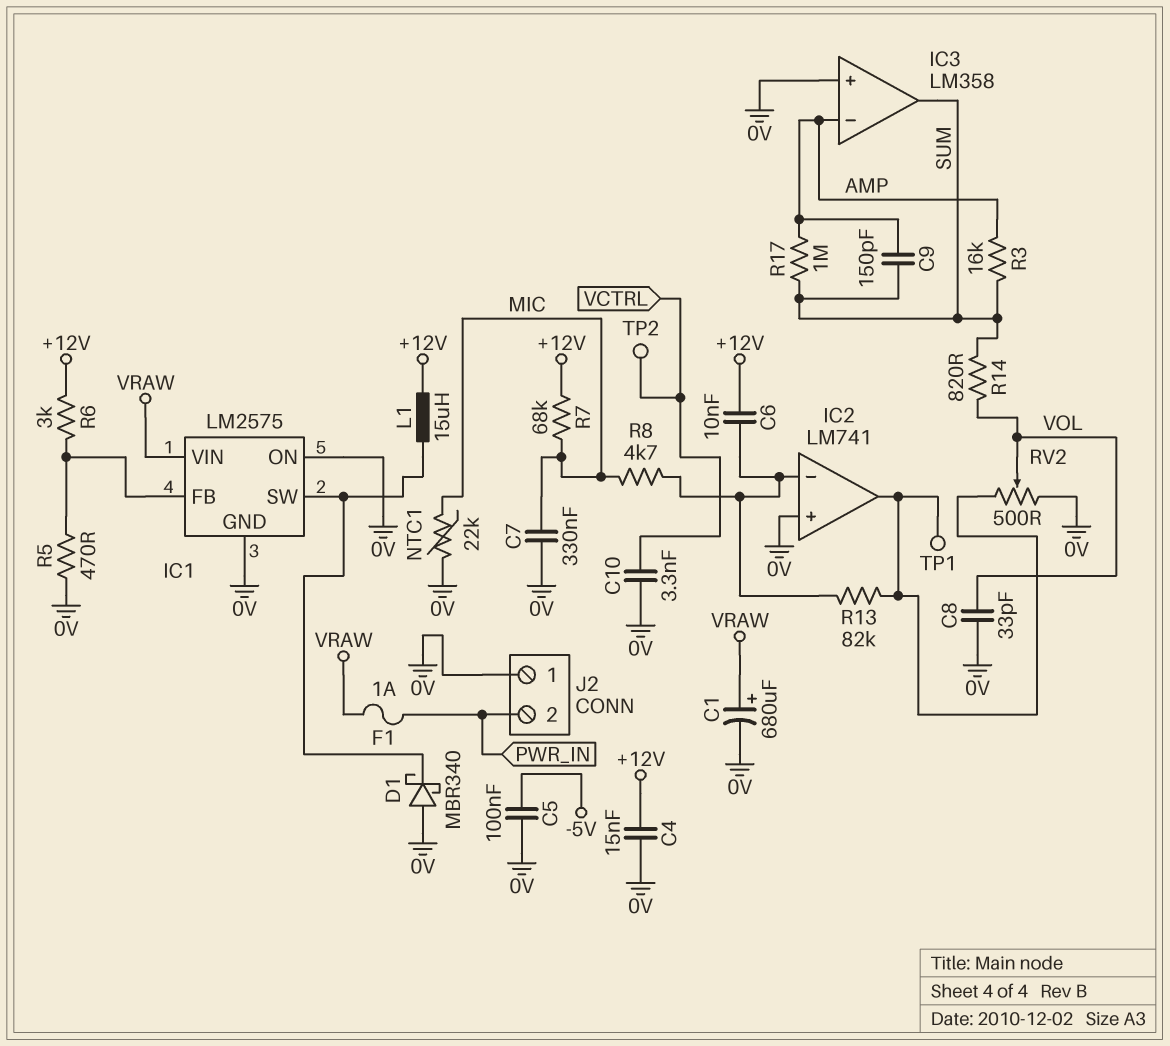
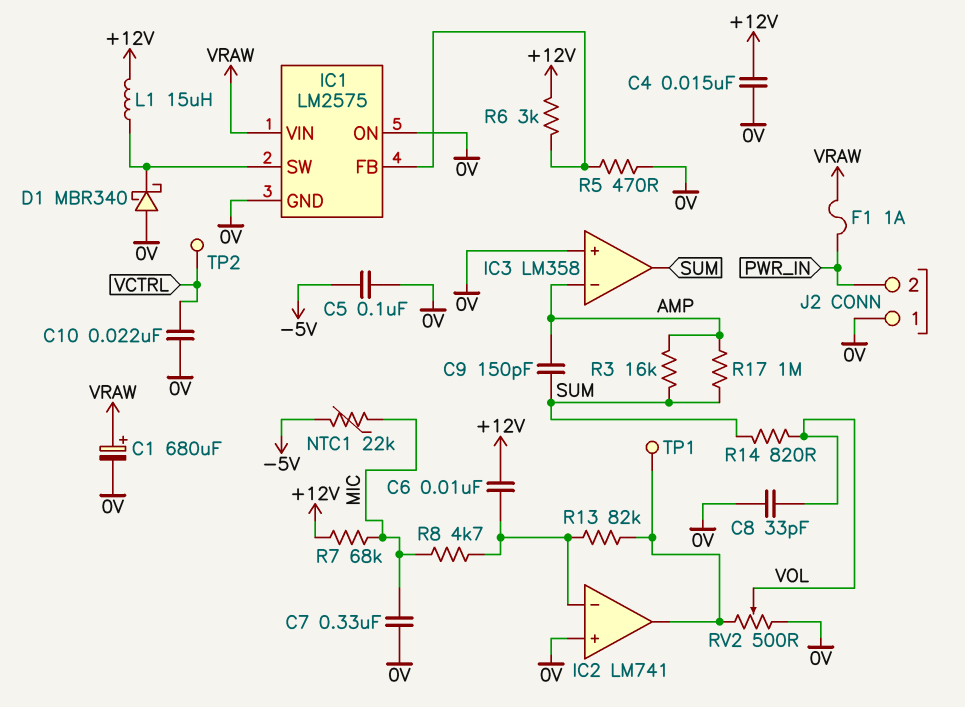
C10: 3.3nF (0V, VCTRL) -> 22nF (0V, VCTRL)
NTC1: 22k (0V, MIC) -> 22k (-5V, MIC)

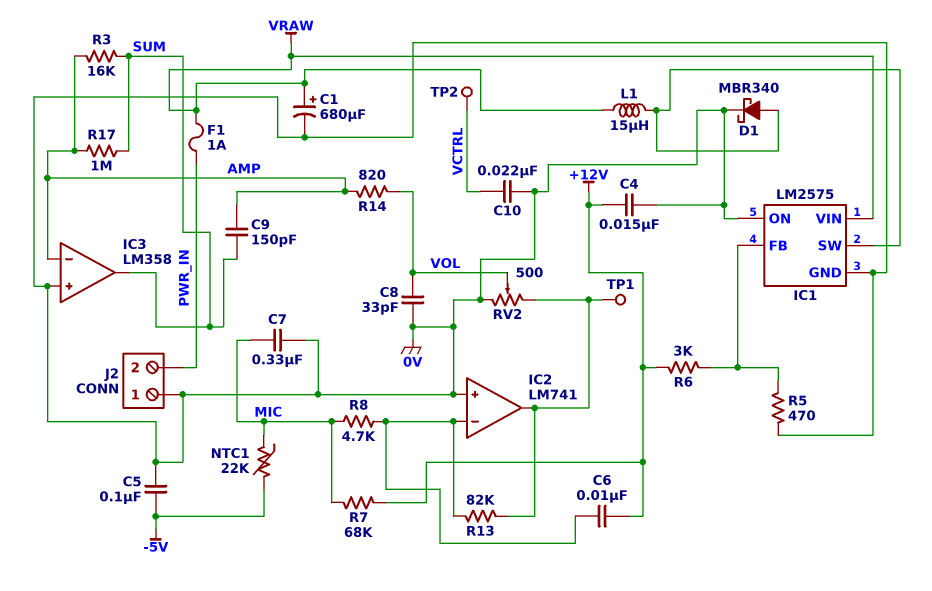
D1: schottky MBR340 (A 0V, K IC1/SW) -> schottky MBR340 (A IC1/SW, K 0V)
L1: 15uH (+12V, IC1/SW) -> 15uH (IC1/SW, VRAW)
R14: 820 (SUM, VOL) -> 820 (AMP, VOL)

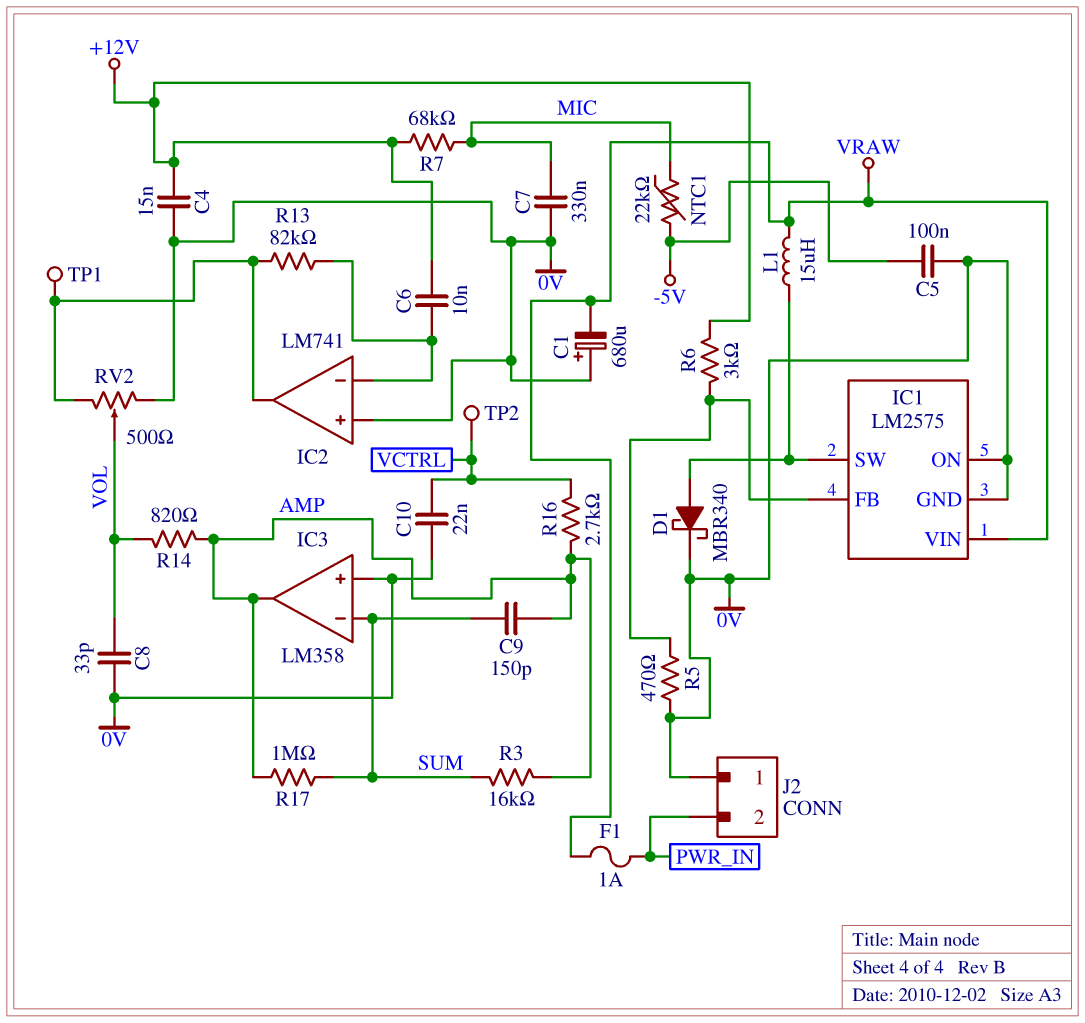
C1: 680uF (plus VRAW, minus 0V) -> 680uF (plus 0V, minus VRAW)
IC3 pin in-: AMP -> SUM
IC3 pin out: SUM -> AMP
R8: 4.7k (IC2/in-, MIC) -> none
R16: none -> 2.7k (AMP, VCTRL)

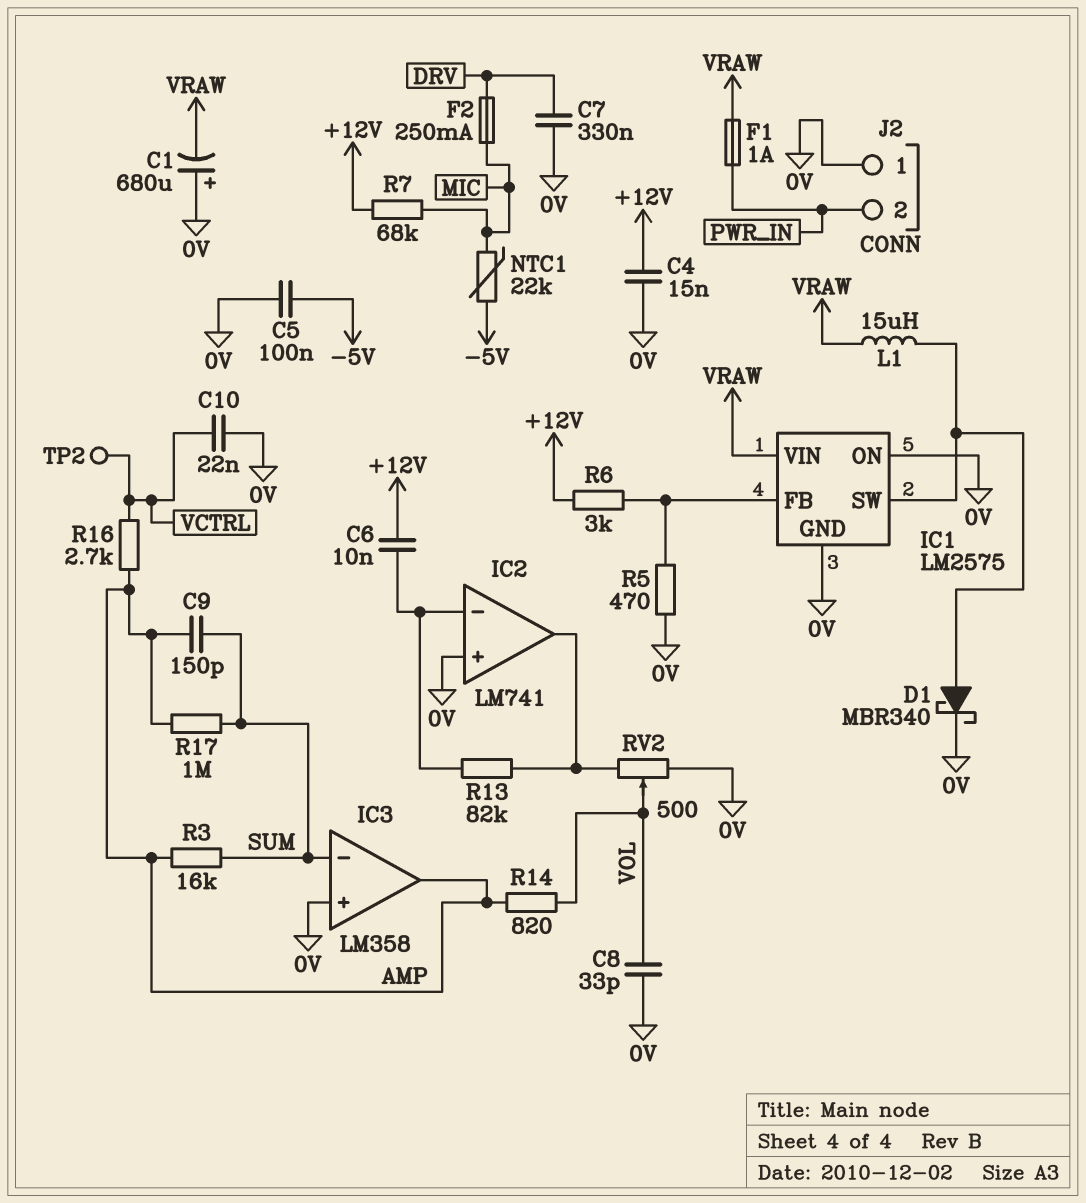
C7: 330nF (0V, MIC) -> 330nF (0V, DRV)
F2: none -> 250mA (DRV, MIC)
TP1: test point (IC2/out) -> none

